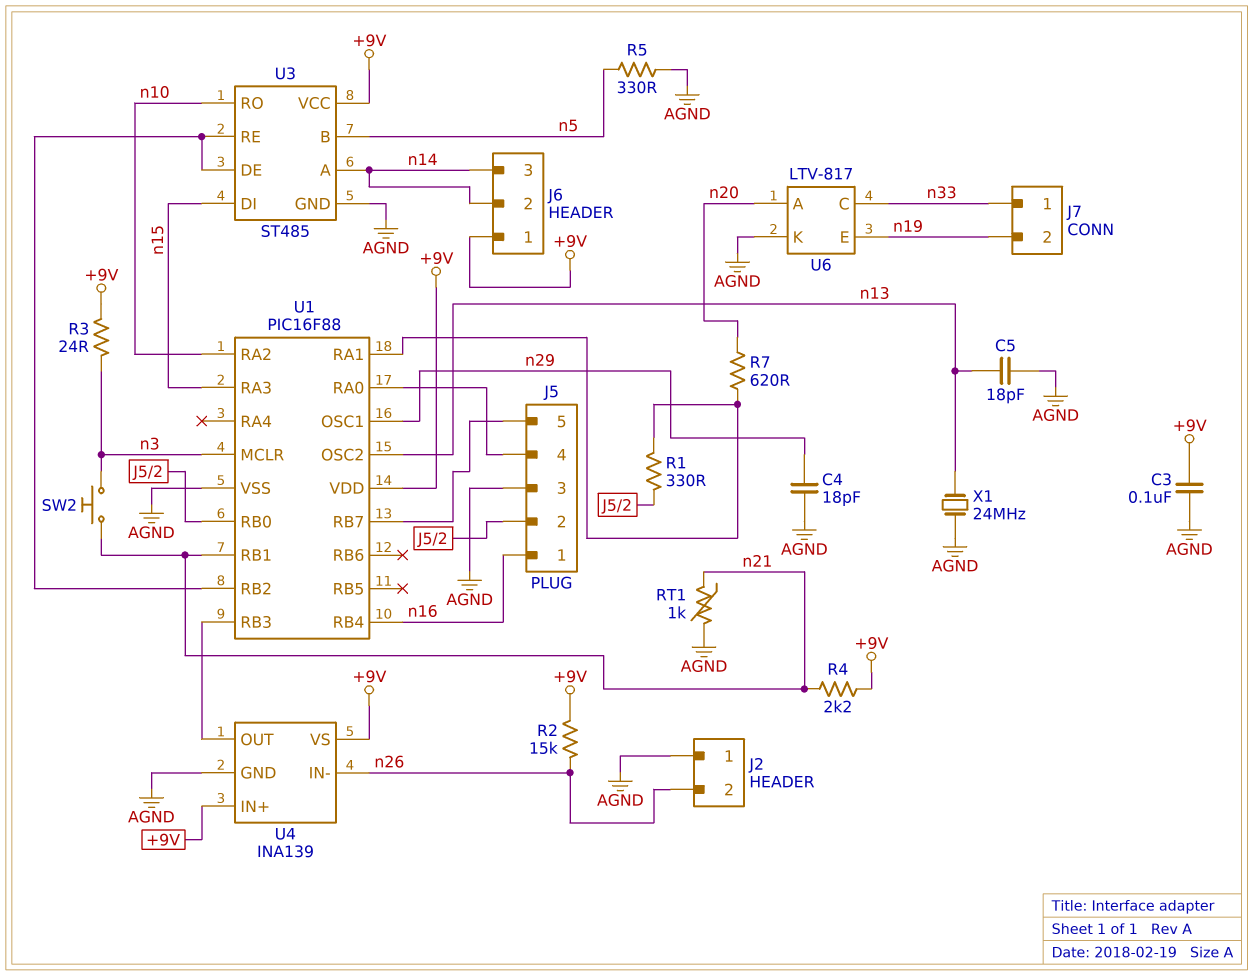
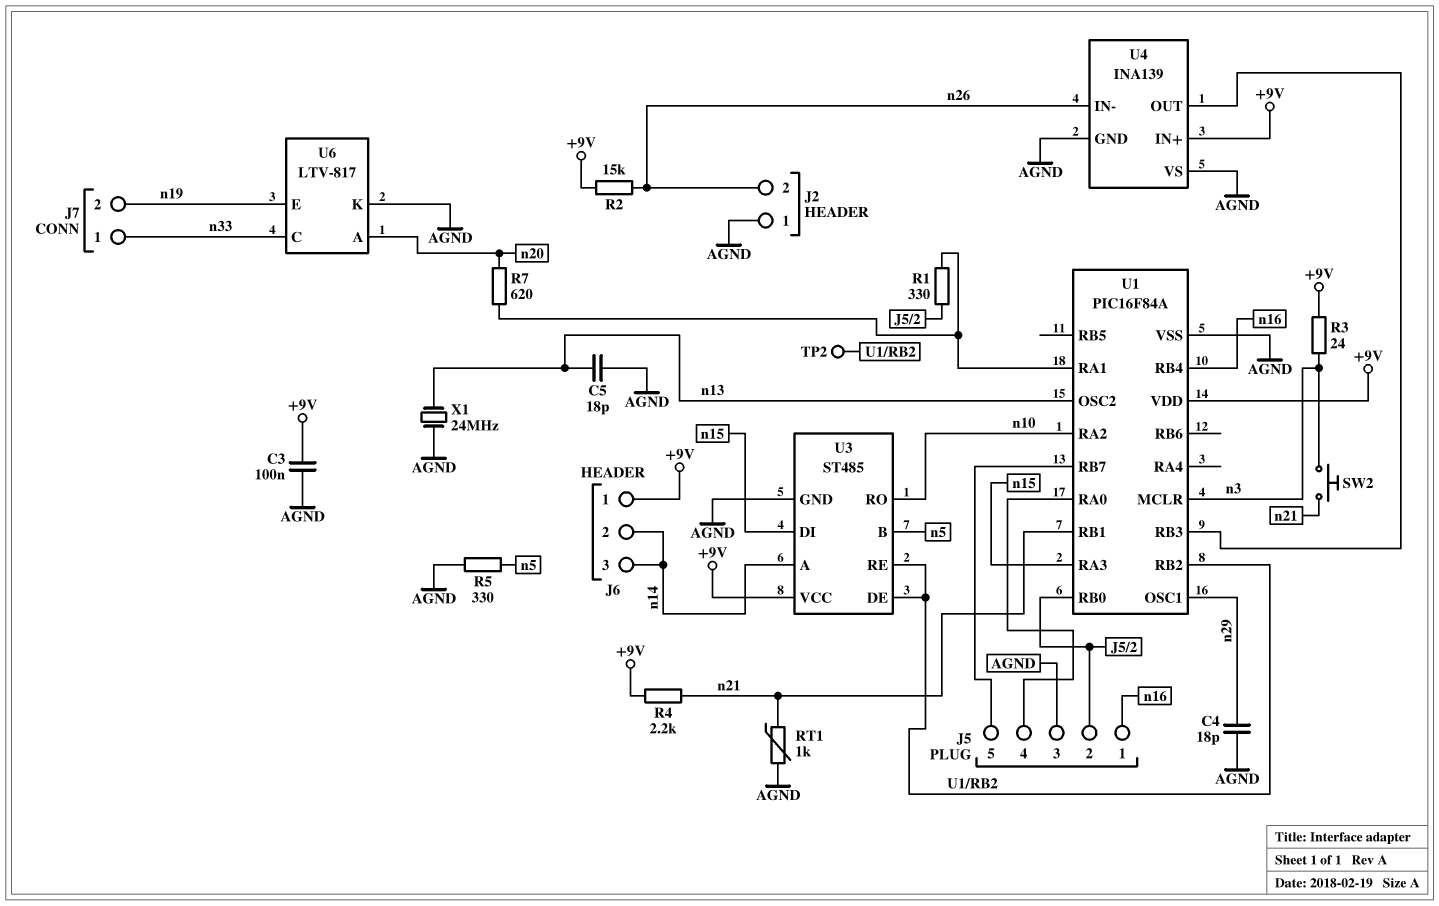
TP2: none -> test point (U1/RB2)
U1: PIC16F88 -> PIC16F84A
U4 pin VS: +9V -> AGND

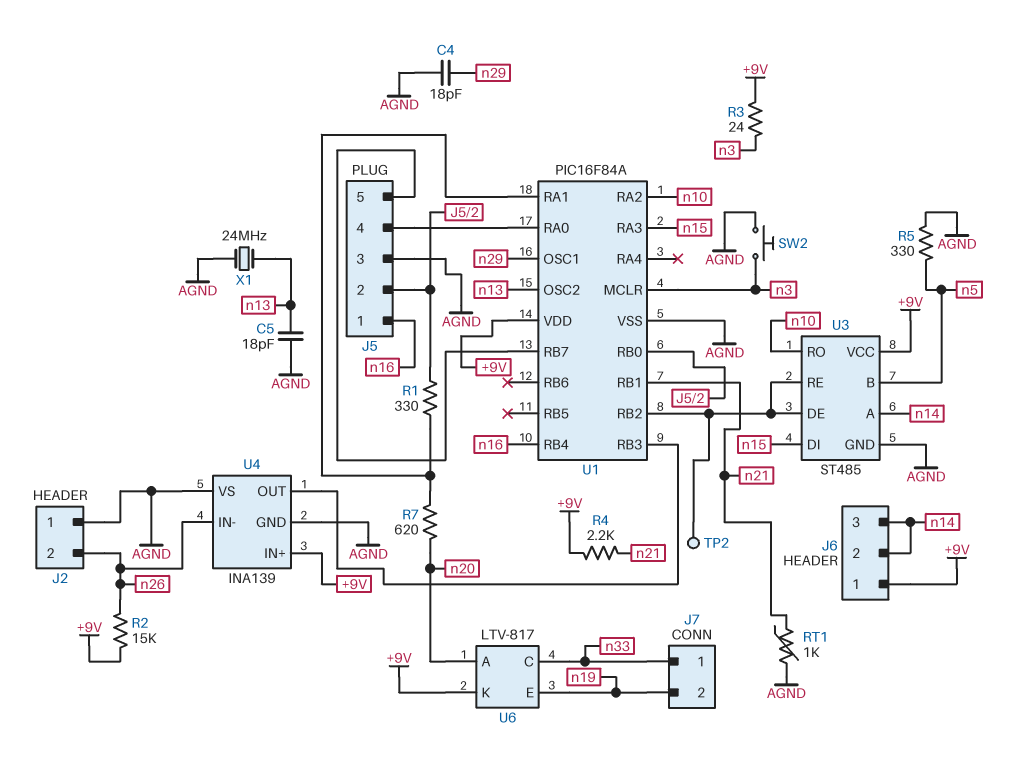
C3: 100nF (+9V, AGND) -> none
SW2: button (n3, n21) -> button (AGND, n3)
U6 pin K: AGND -> +9V

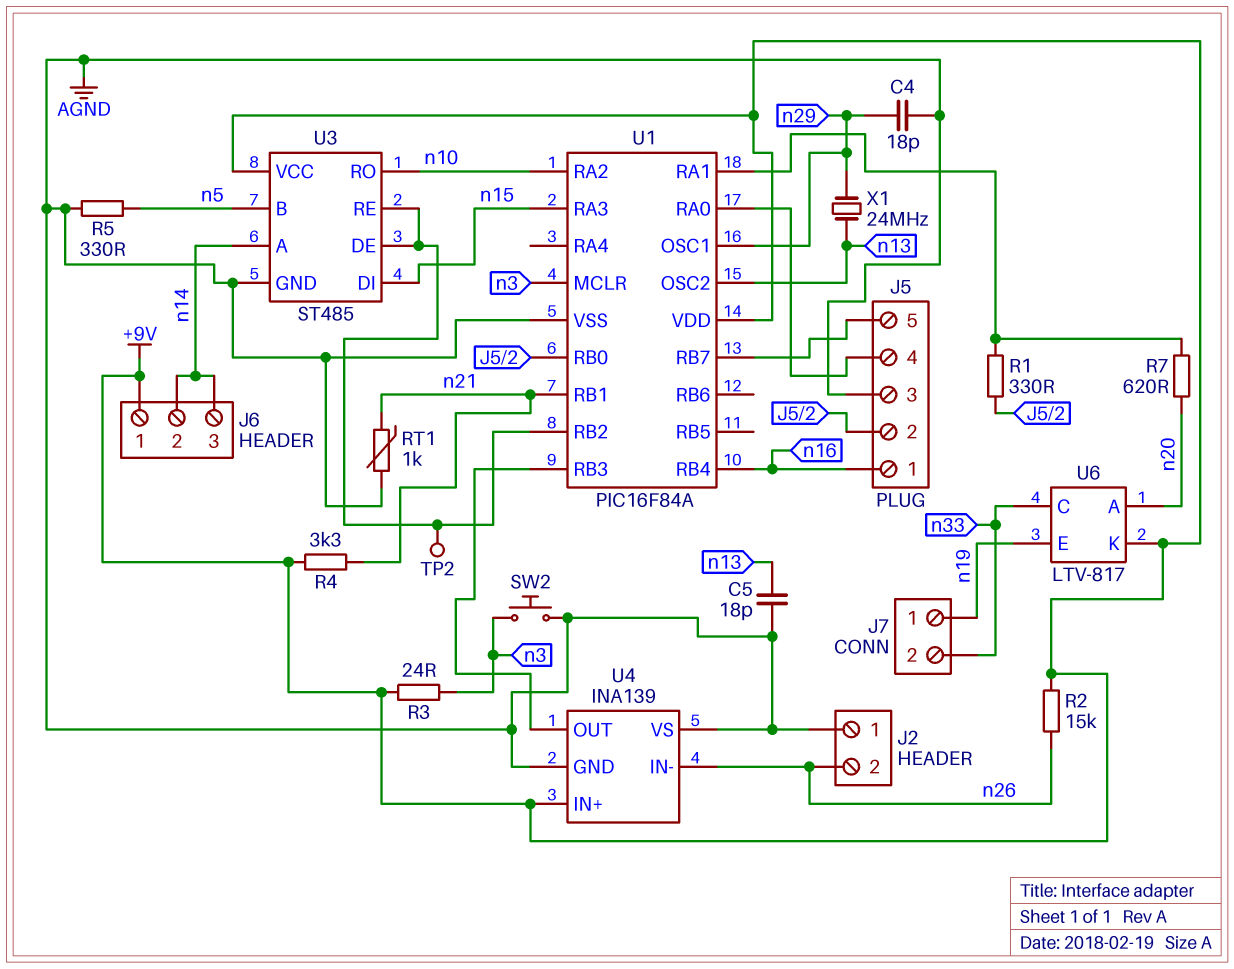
J7 pin 1: n33 -> n19
J7 pin 2: n19 -> n33
R4: 2.2k (+9V, n21) -> 3.3k (+9V, n21)
X1: 24MHz (AGND, n13) -> 24MHz (n13, n29)

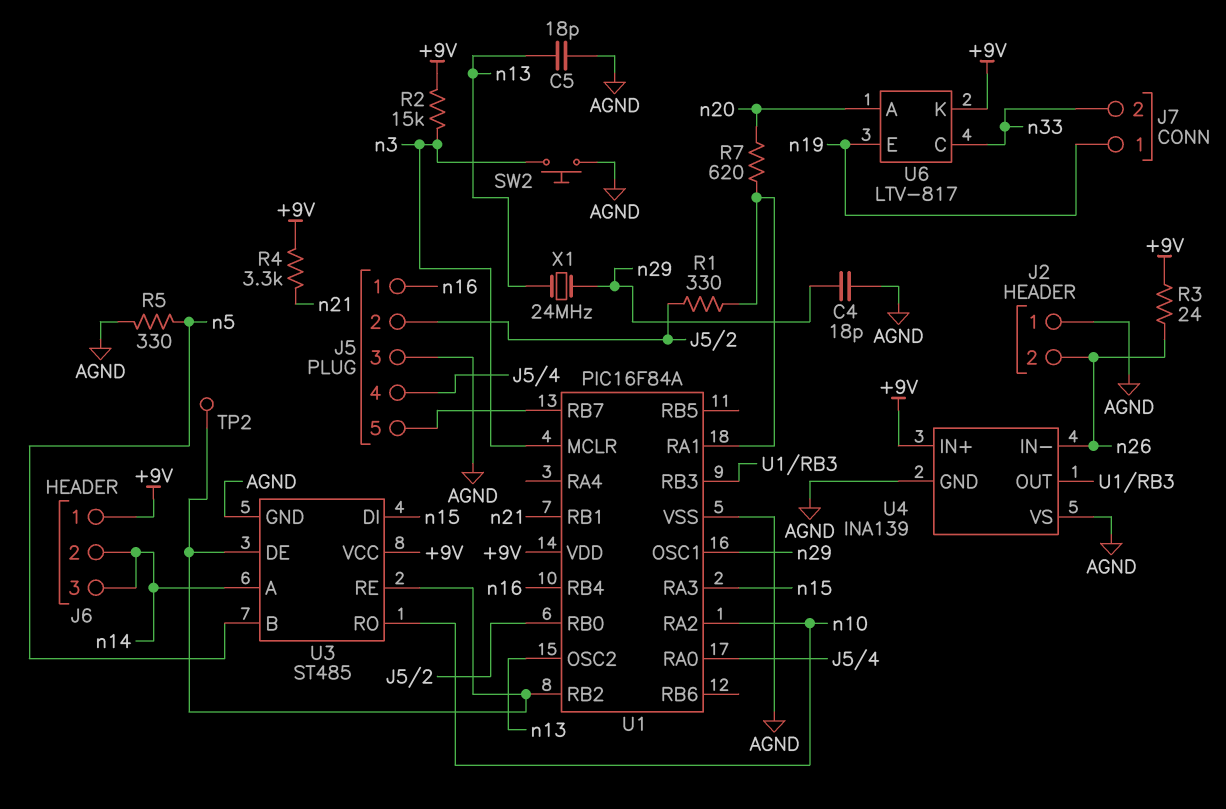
R2: 15k (+9V, n26) -> 15k (+9V, n3)
R3: 24 (+9V, n3) -> 24 (+9V, n26)
RT1: 1k (AGND, n21) -> none

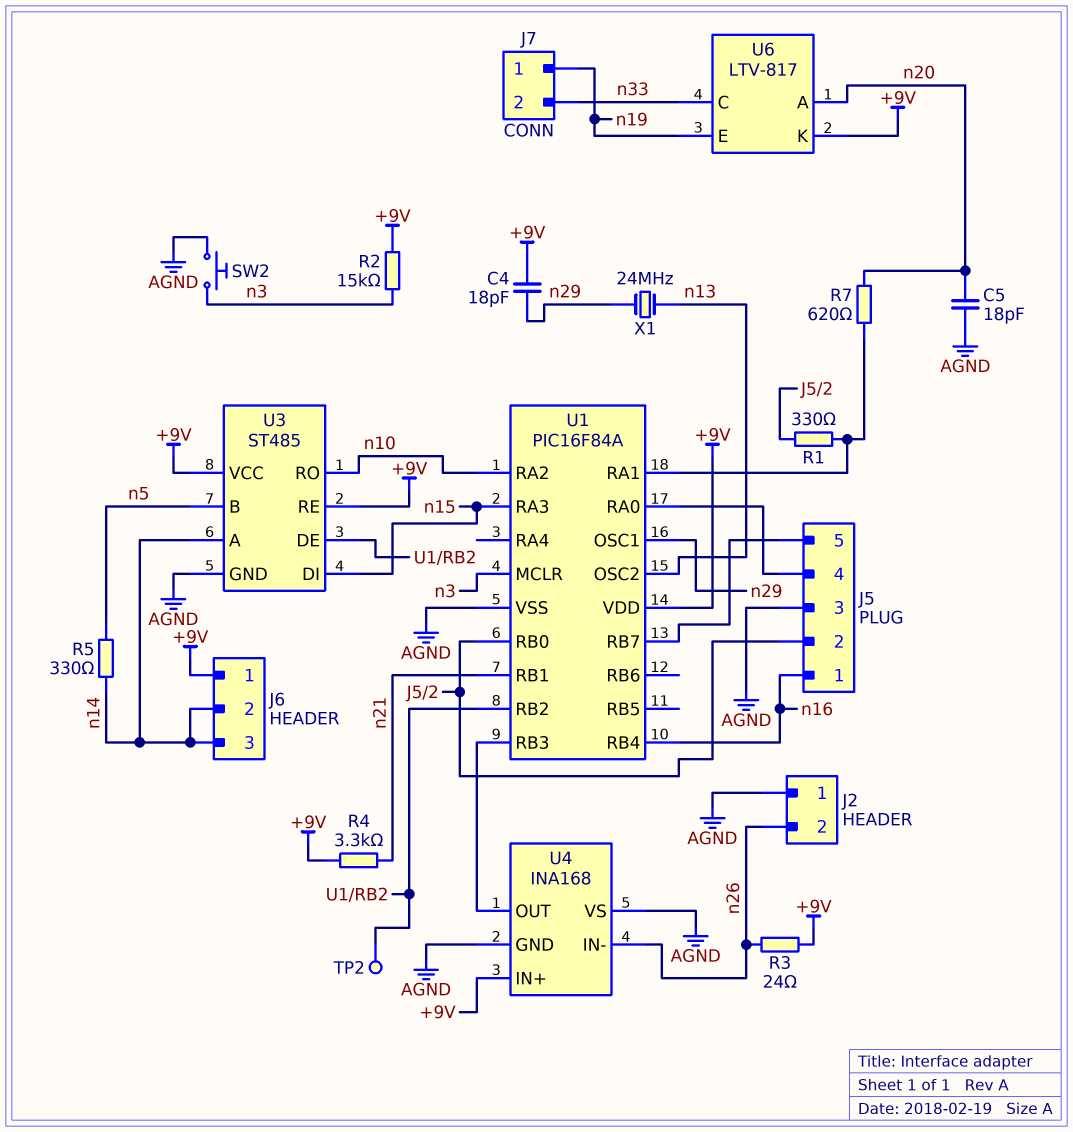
C4: 18pF (AGND, n29) -> 18pF (+9V, n29)
C5: 18pF (AGND, n13) -> 18pF (AGND, n20)
R5: 330 (AGND, n5) -> 330 (n5, n14)
U3 pin RE: U1/RB2 -> +9V
U4: INA139 -> INA168

